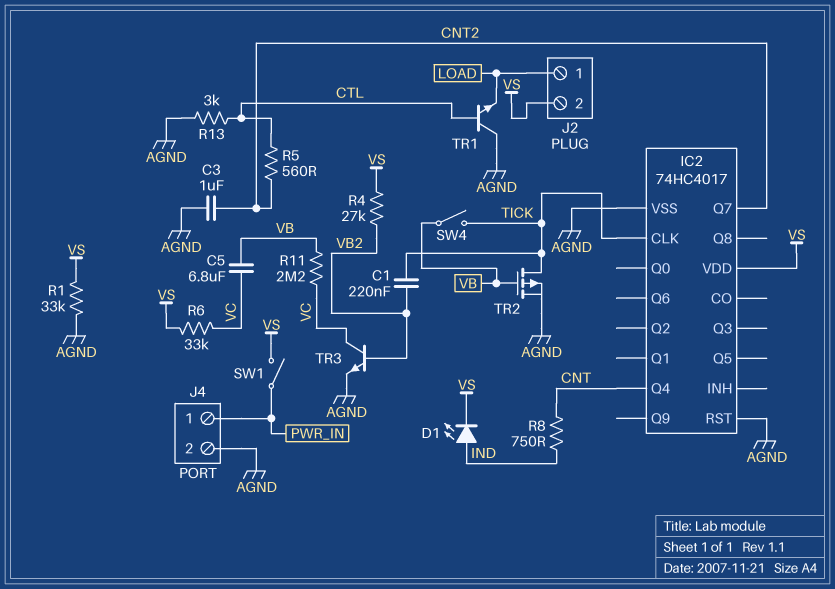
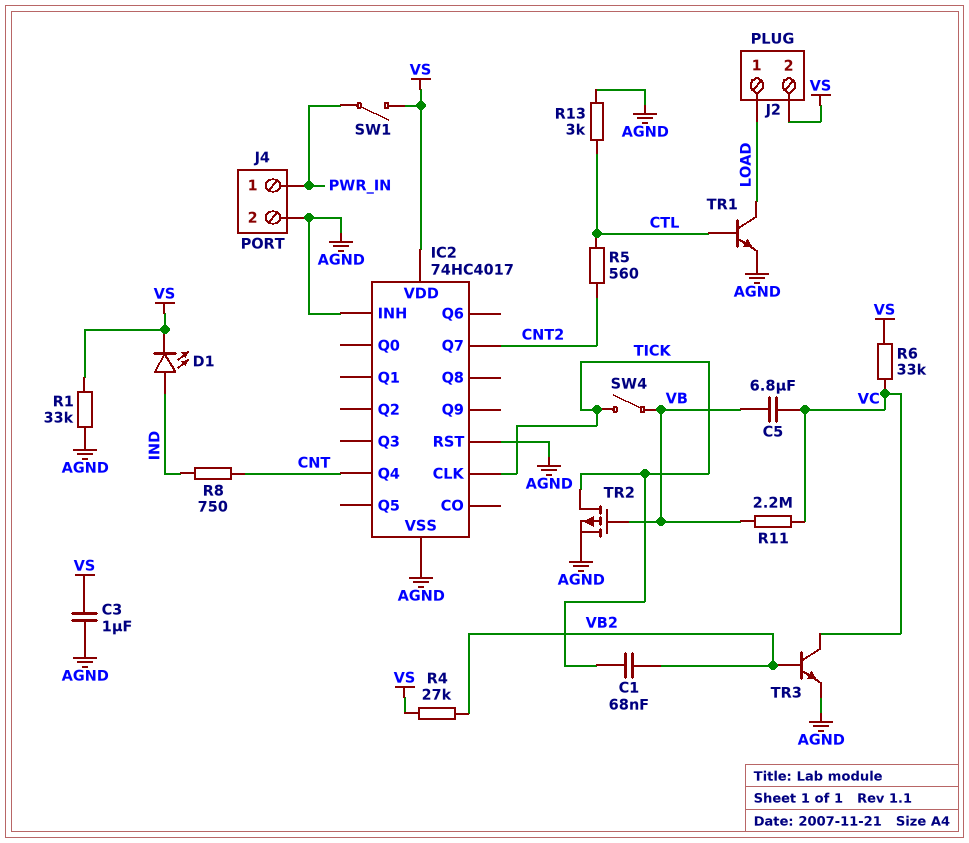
C1: 220nF (TICK, VB2) -> 68nF (TICK, VB2)
C3: 1uF (AGND, CNT2) -> 1uF (AGND, VS)
IC2 pin INH: none -> AGND
TR1: NPN (B CTL, C AGND, E LOAD) -> NPN (B CTL, C LOAD, E AGND)

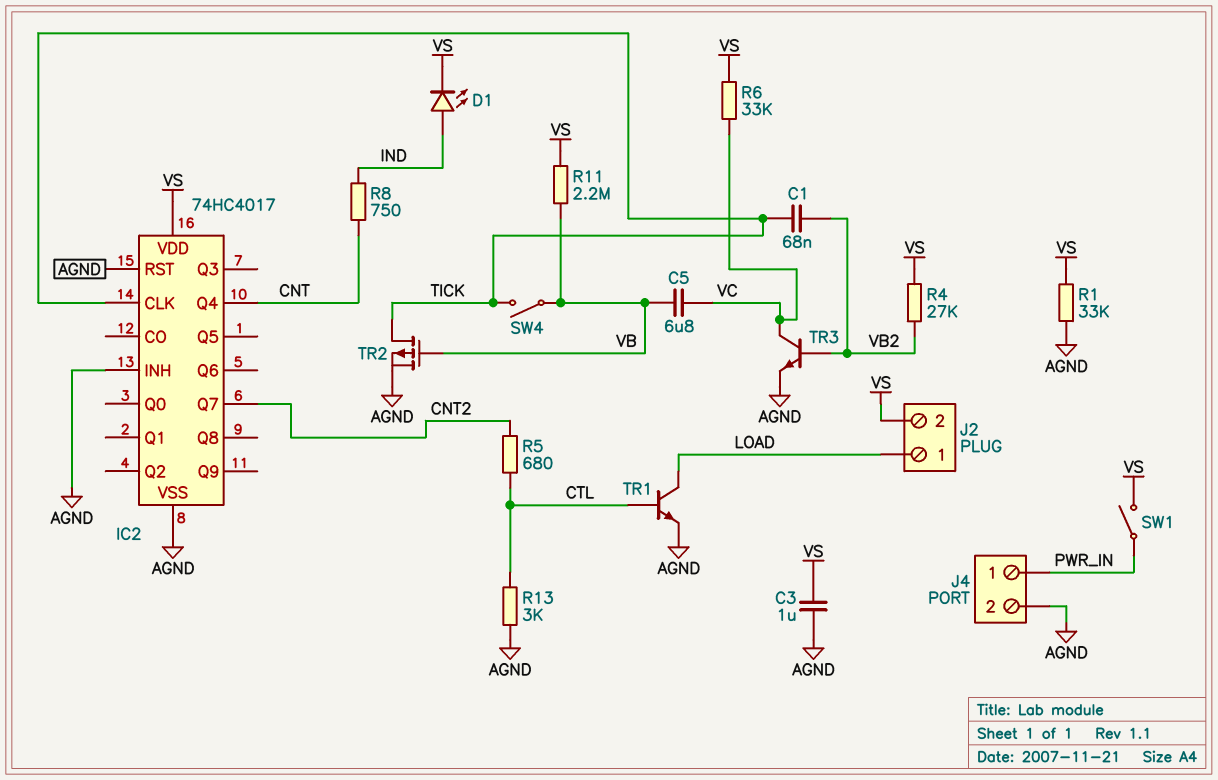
R5: 560 (CNT2, CTL) -> 680 (CNT2, CTL)
R11: 2.2M (VB, VC) -> 2.2M (VB, VS)

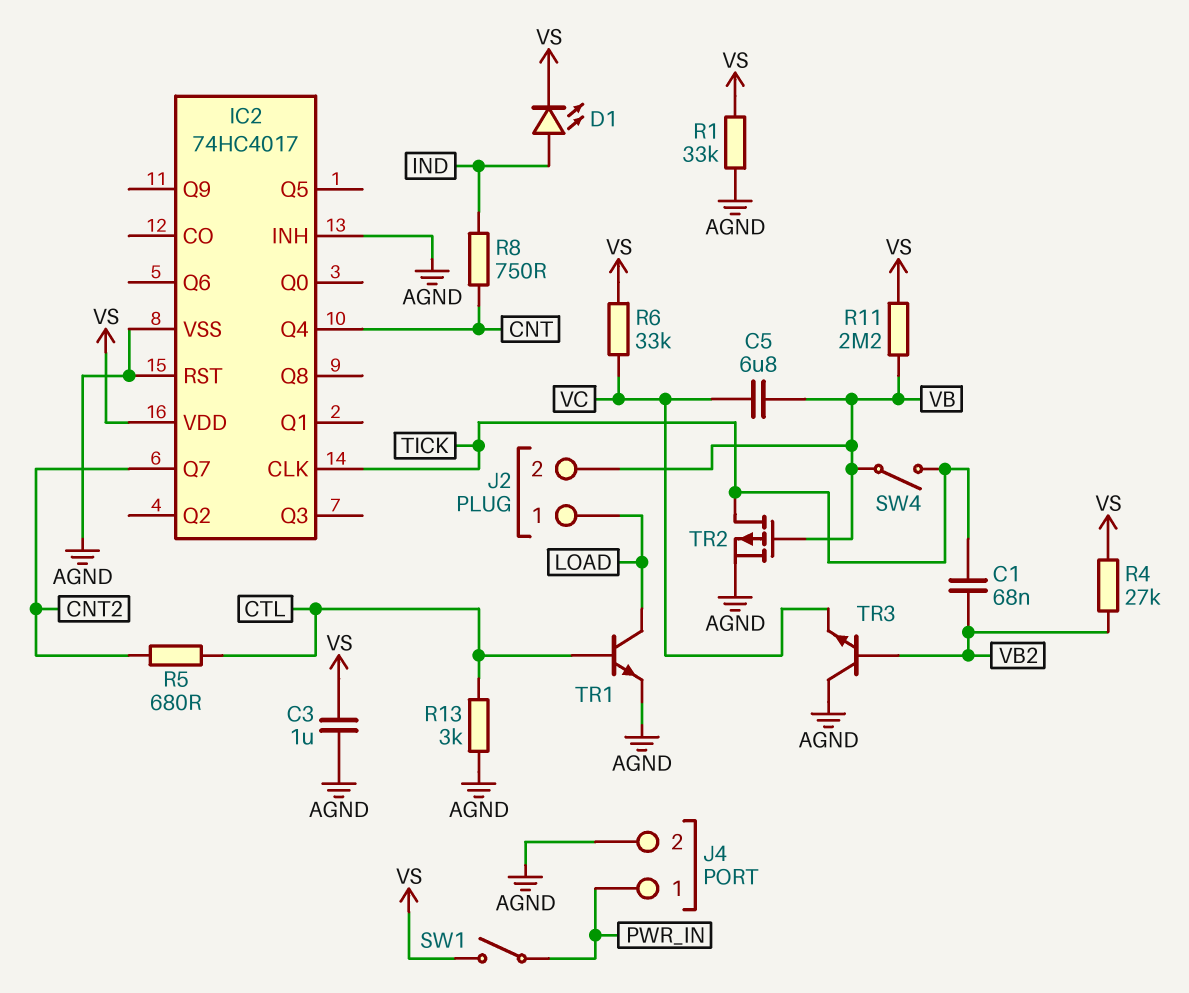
J2 pin 2: VS -> VB
TR3: NPN (B VB2, C VC, E AGND) -> NPN (B VB2, C AGND, E VC)

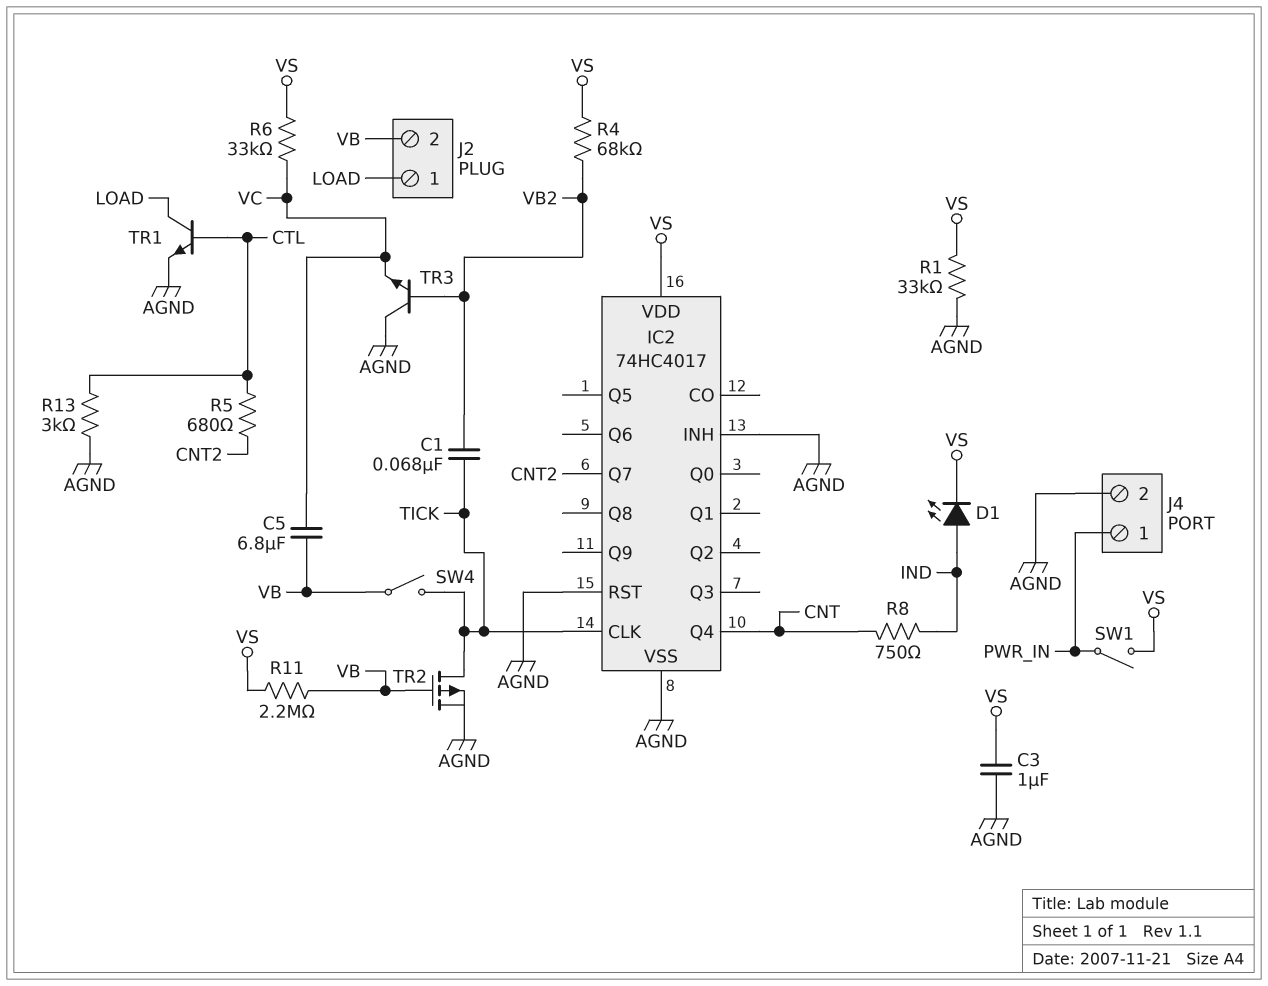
R4: 27k (VB2, VS) -> 68k (VB2, VS)

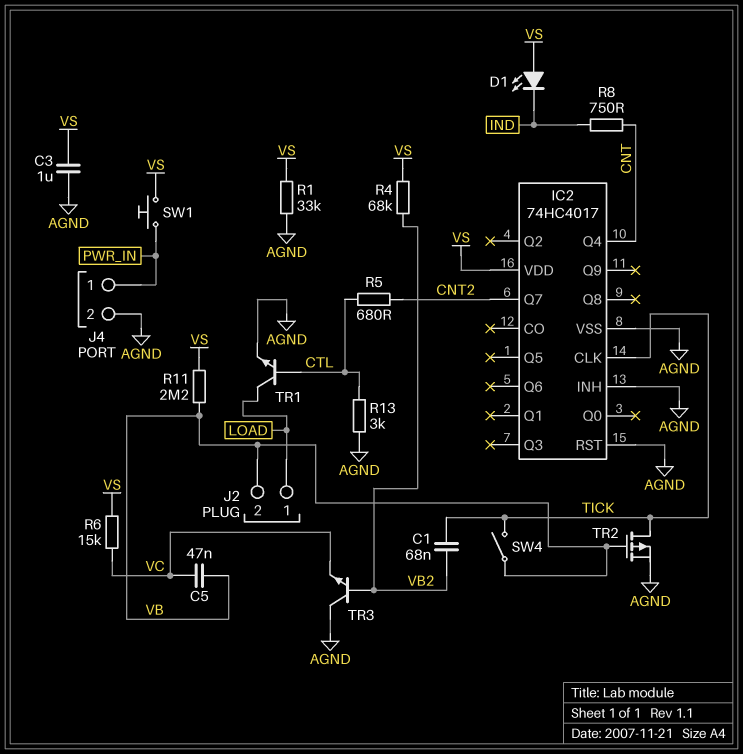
C5: 6.8uF (VB, VC) -> 47nF (VB, VC)
D1: LED (A IND, K VS) -> LED (A VS, K IND)
R6: 33k (VC, VS) -> 15k (VC, VS)
SW1: switch (PWR_IN, VS) -> button (PWR_IN, VS)

